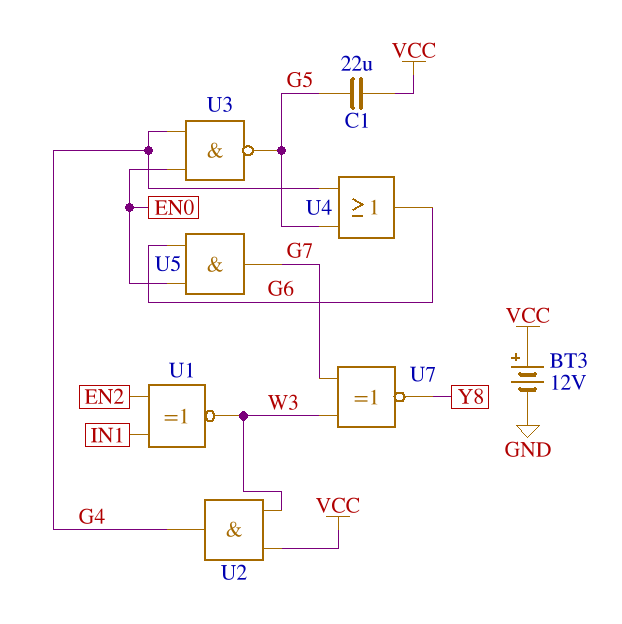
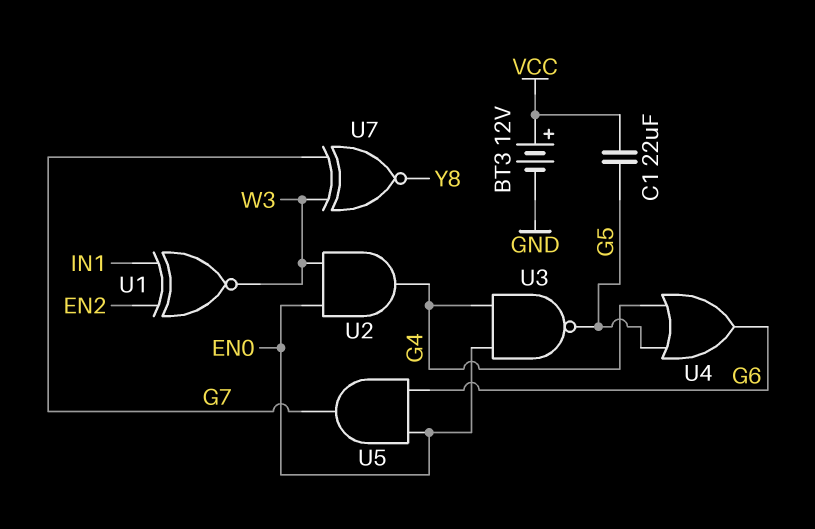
U2: AND (in VCC, in W3, out G4) -> AND (in EN0, in W3, out G4)

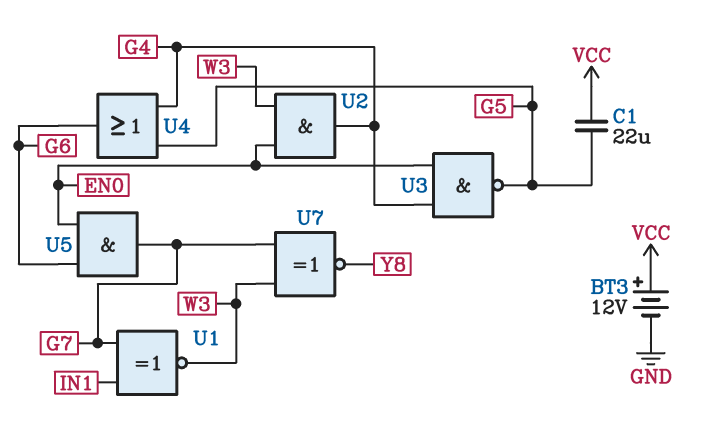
U1: XNOR (in EN2, in IN1, out W3) -> XNOR (in G7, in IN1, out W3)

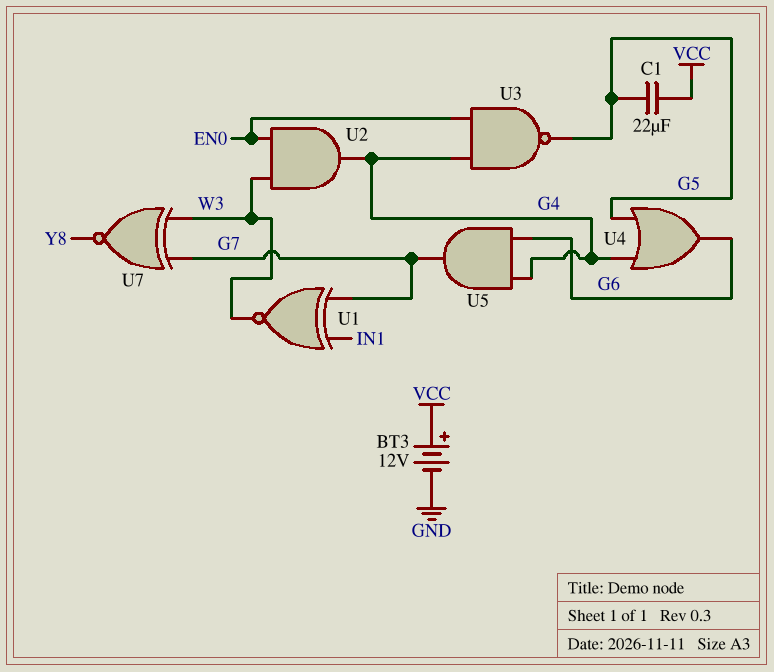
U5: AND (in EN0, in G6, out G7) -> AND (in G4, in G6, out G7)

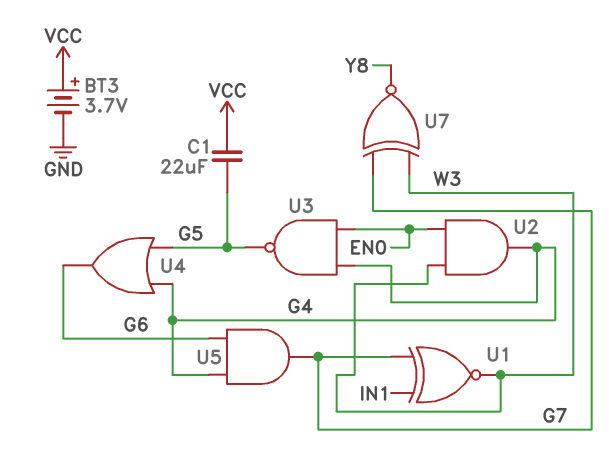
BT3: 12V (plus VCC, minus GND) -> 3.7V (plus VCC, minus GND)

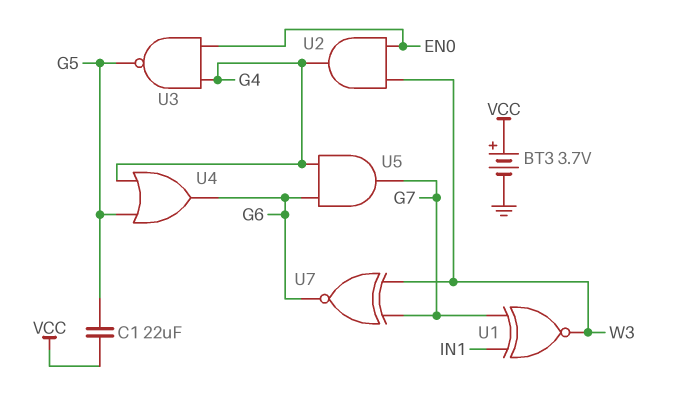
U7: XNOR (in G7, in W3, out Y8) -> XNOR (in G7, in W3, out G6)

